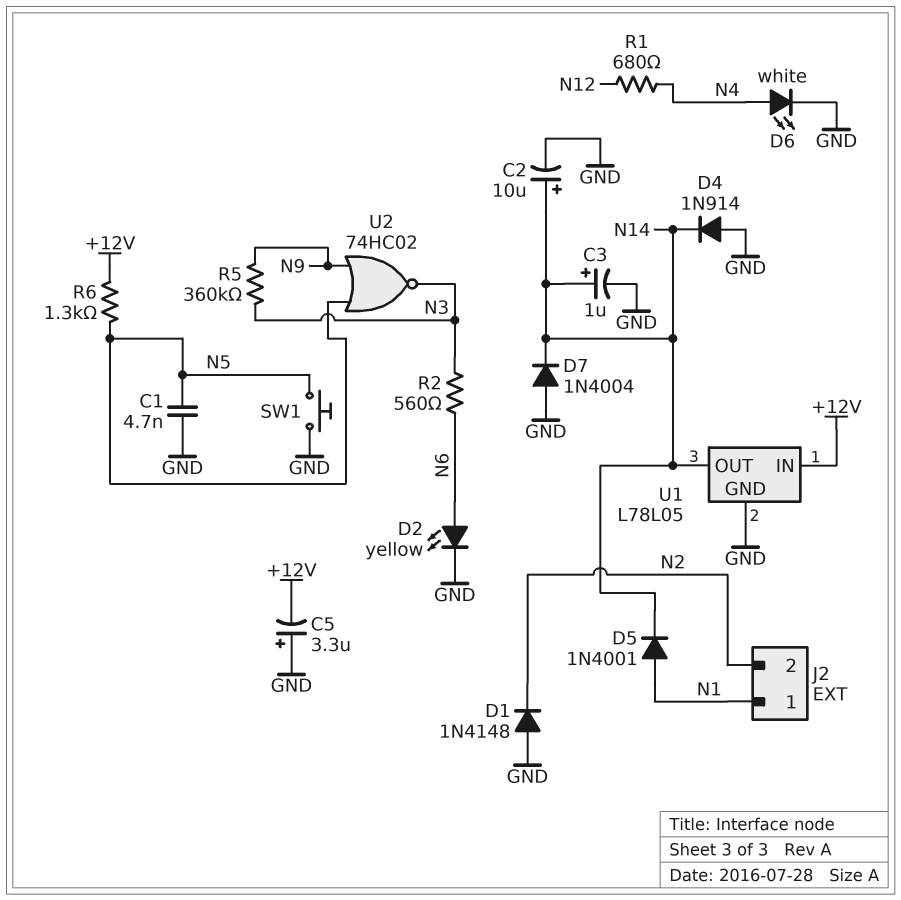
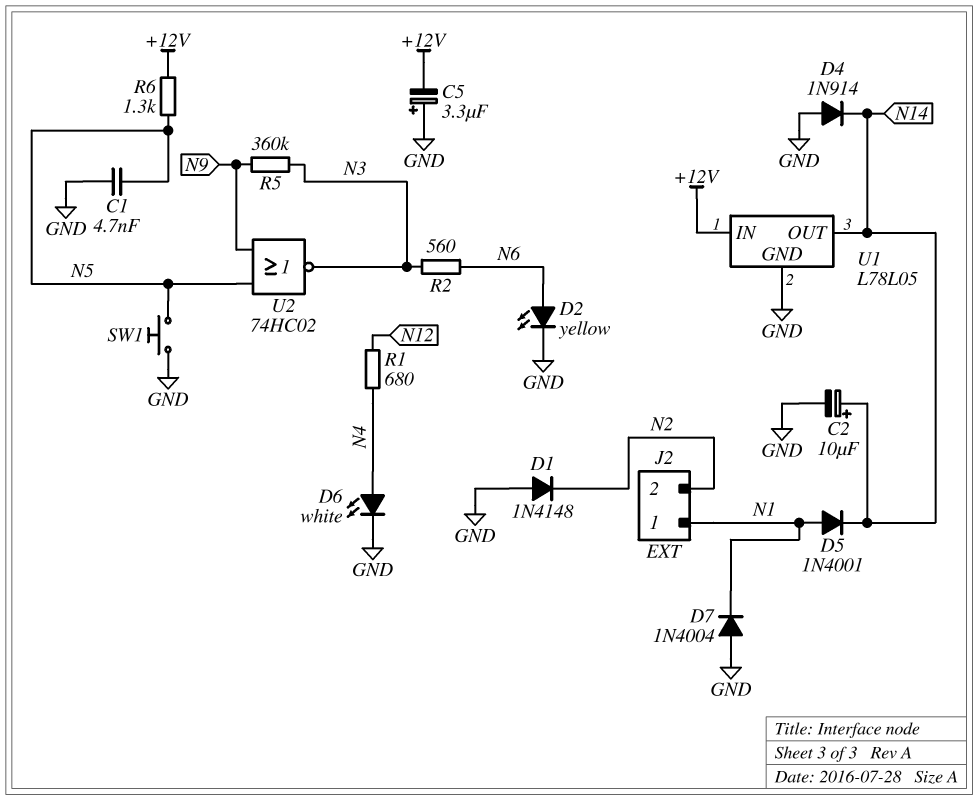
C3: 1uF (plus N14, minus GND) -> none
D7: diode 1N4004 (A GND, K N14) -> diode 1N4004 (A GND, K N1)

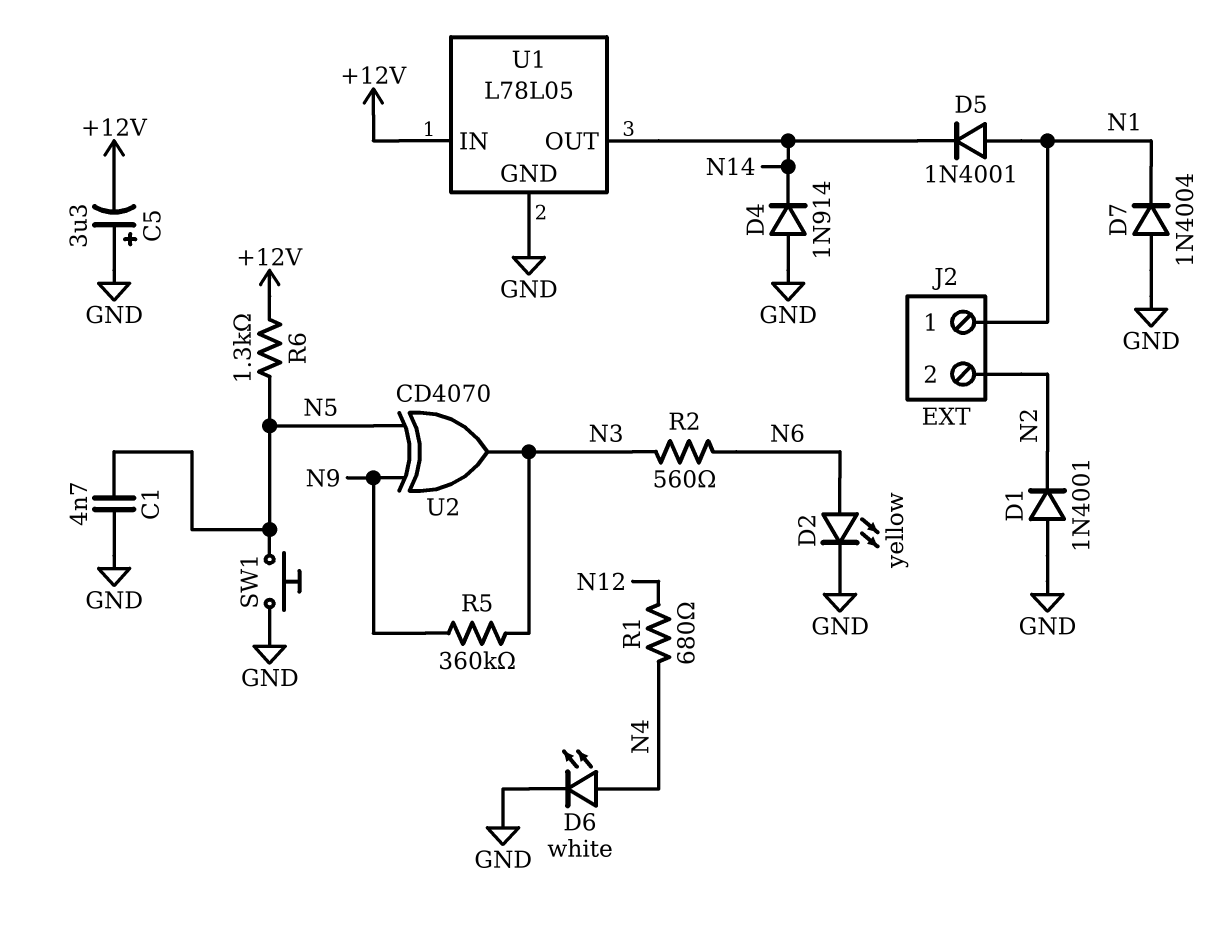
C2: 10uF (plus N14, minus GND) -> none
D1: diode 1N4148 (A GND, K N2) -> diode 1N4001 (A GND, K N2)
U2: NOR 74HC02 (in N5, in N9, out N3) -> XOR CD4070 (in N5, in N9, out N3)

